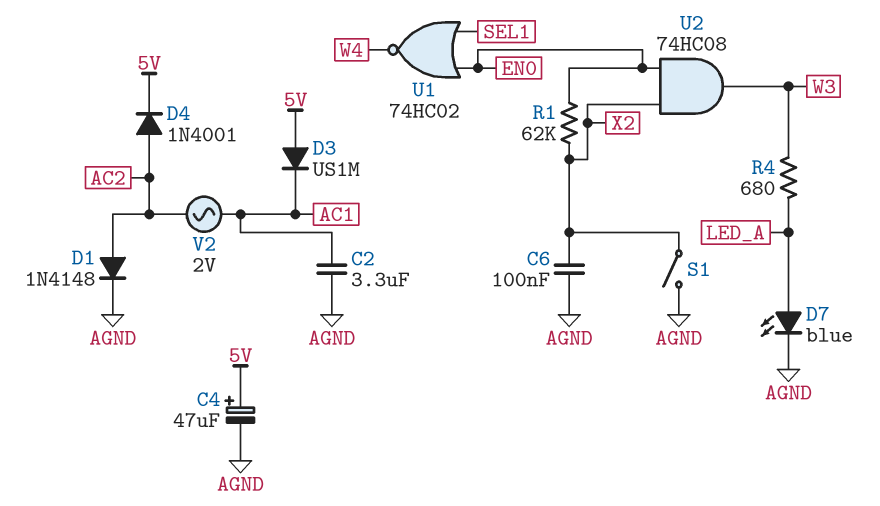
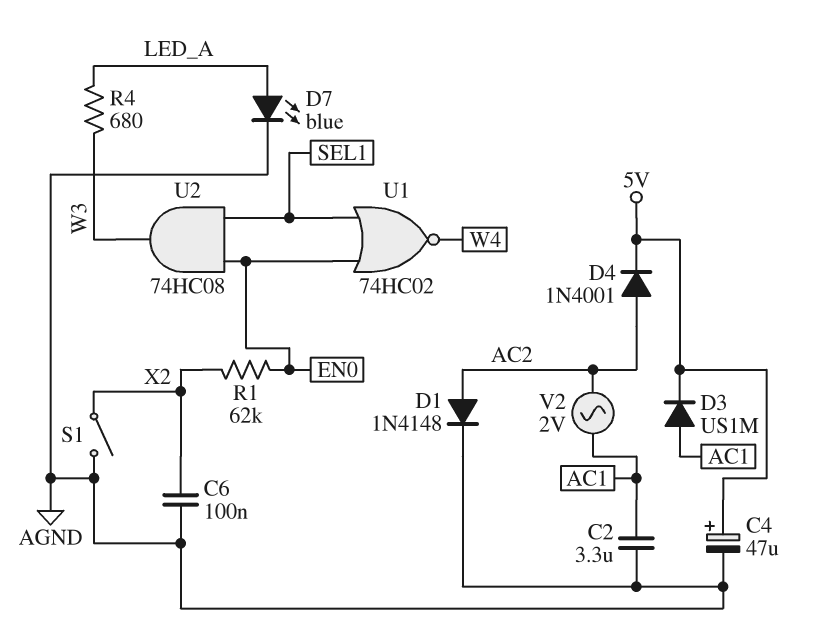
D3: diode US1M (A 5V, K AC1) -> diode US1M (A AC1, K 5V)
U2: AND 74HC08 (in EN0, in X2, out W3) -> AND 74HC08 (in EN0, in SEL1, out W3)

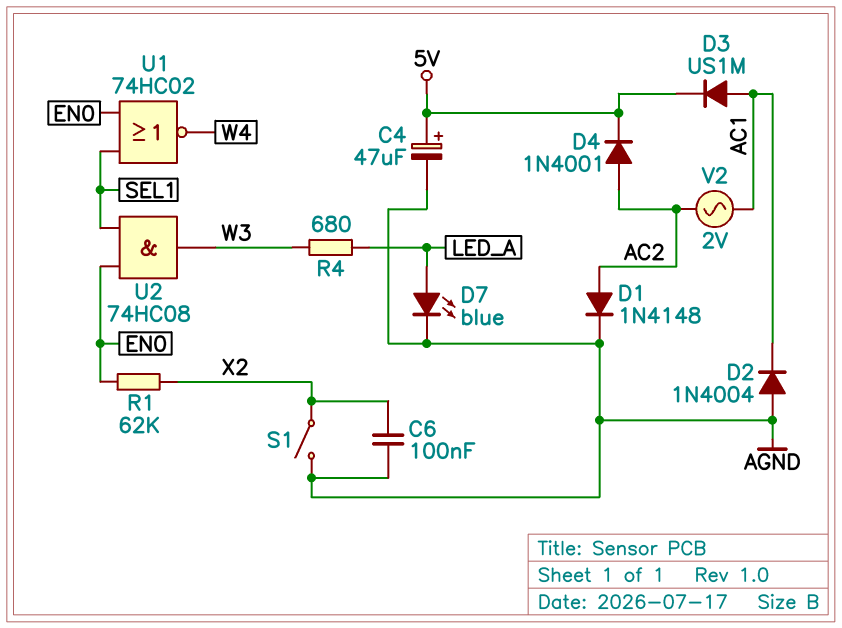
C2: 3.3uF (AC1, AGND) -> none
D2: none -> diode 1N4004 (A AGND, K AC1)

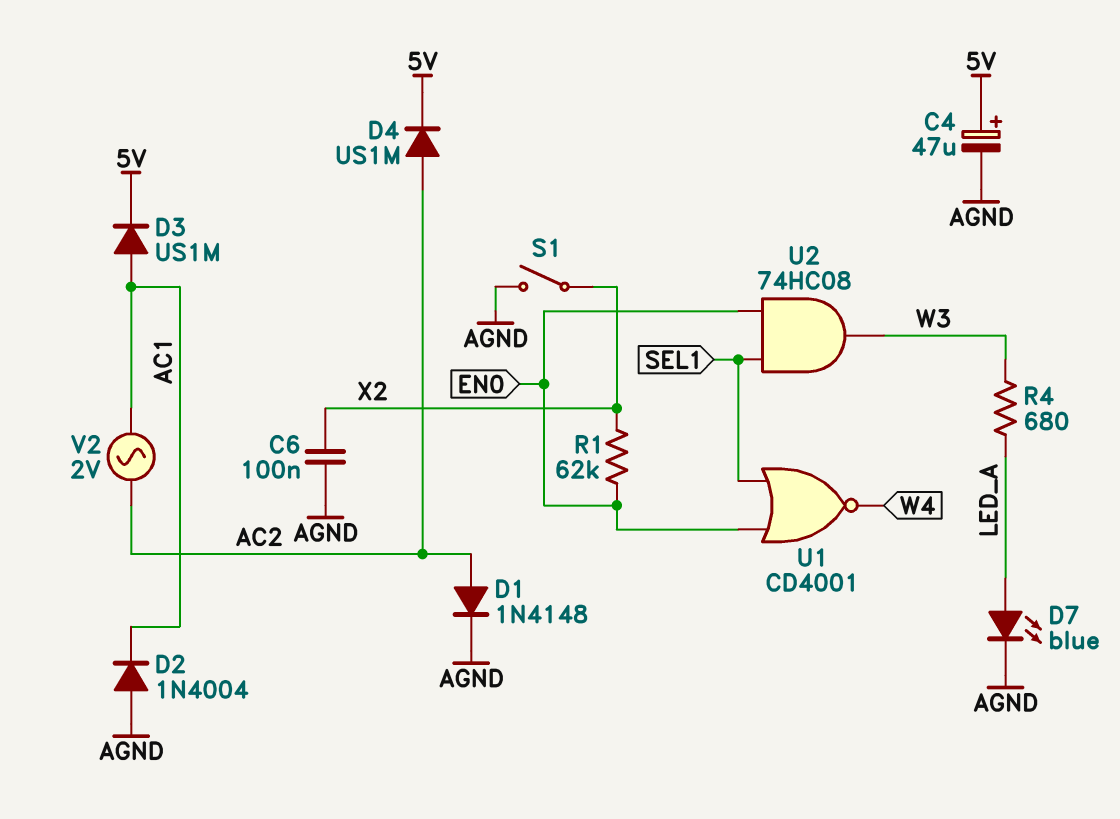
D4: diode 1N4001 (A AC2, K 5V) -> diode US1M (A AC2, K 5V)
U1: NOR 74HC02 (in EN0, in SEL1, out W4) -> NOR CD4001 (in EN0, in SEL1, out W4)

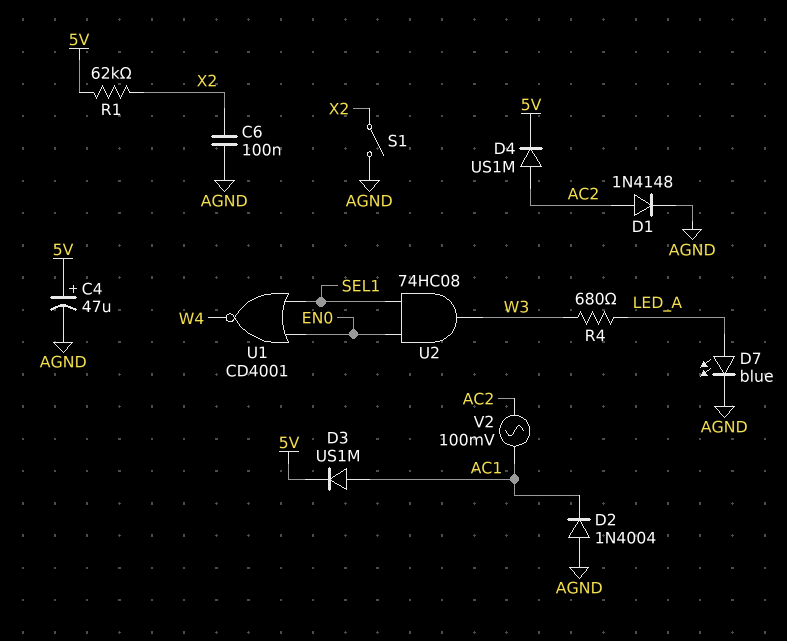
R1: 62k (EN0, X2) -> 62k (5V, X2)
V2: AC 2V (AC1, AC2) -> AC 100mV (AC1, AC2)

